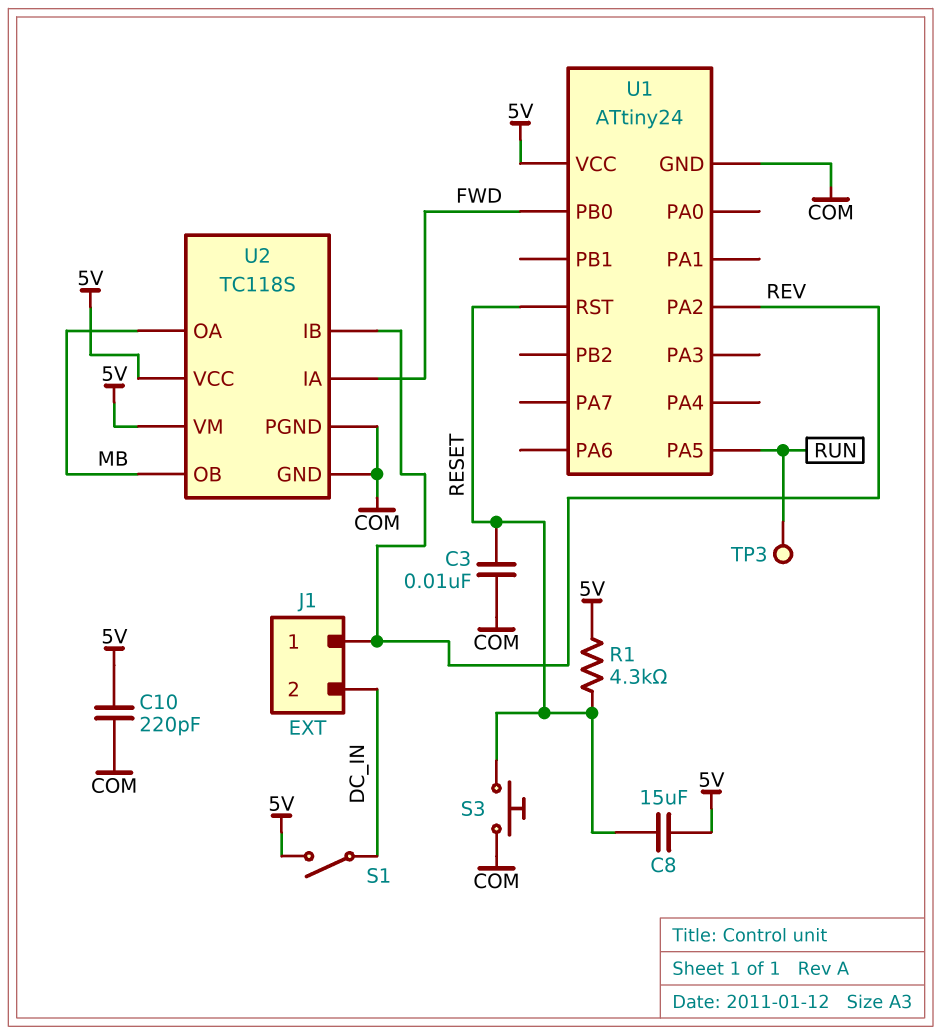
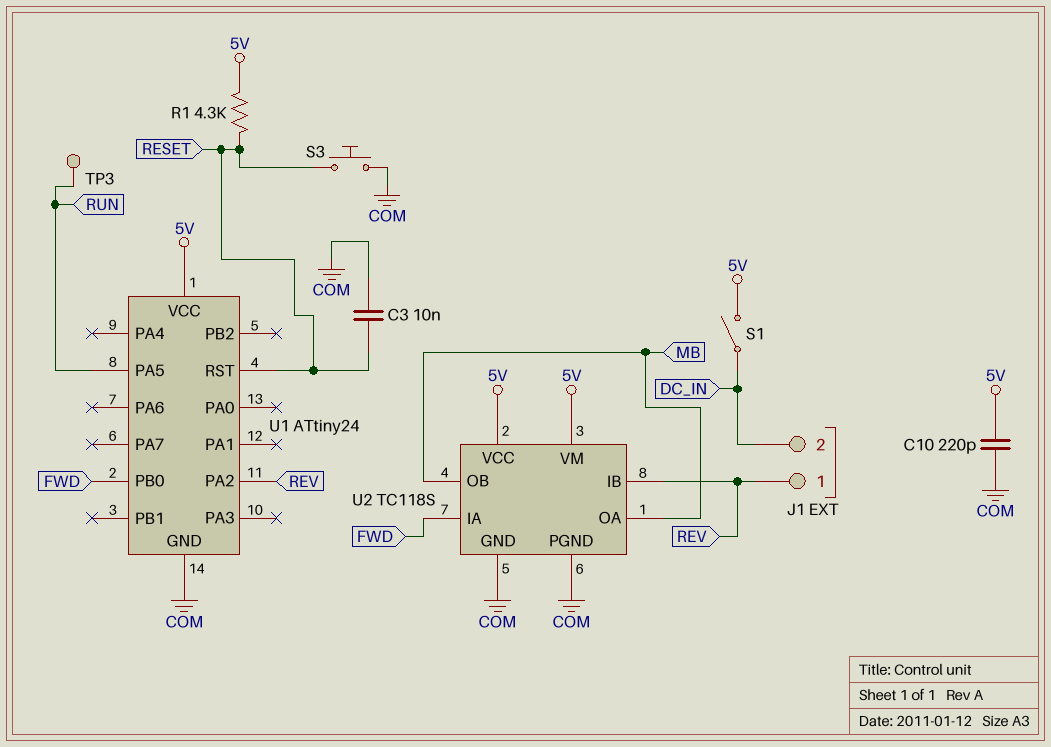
C8: 15uF (5V, RESET) -> none

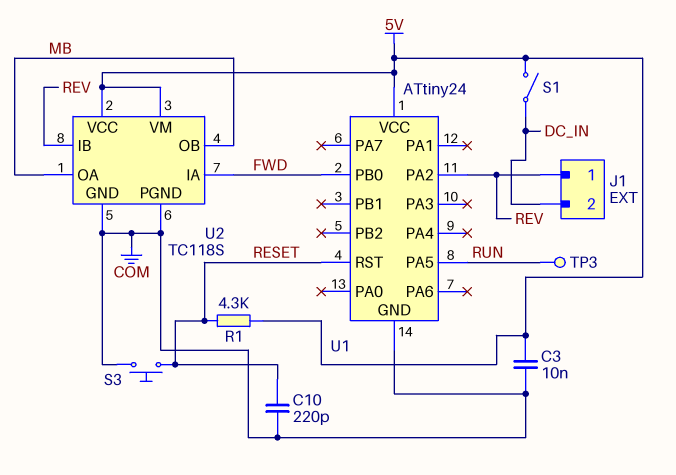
C3: 10nF (COM, RESET) -> 10nF (5V, COM)
C10: 220pF (5V, COM) -> 220pF (COM, RESET)

